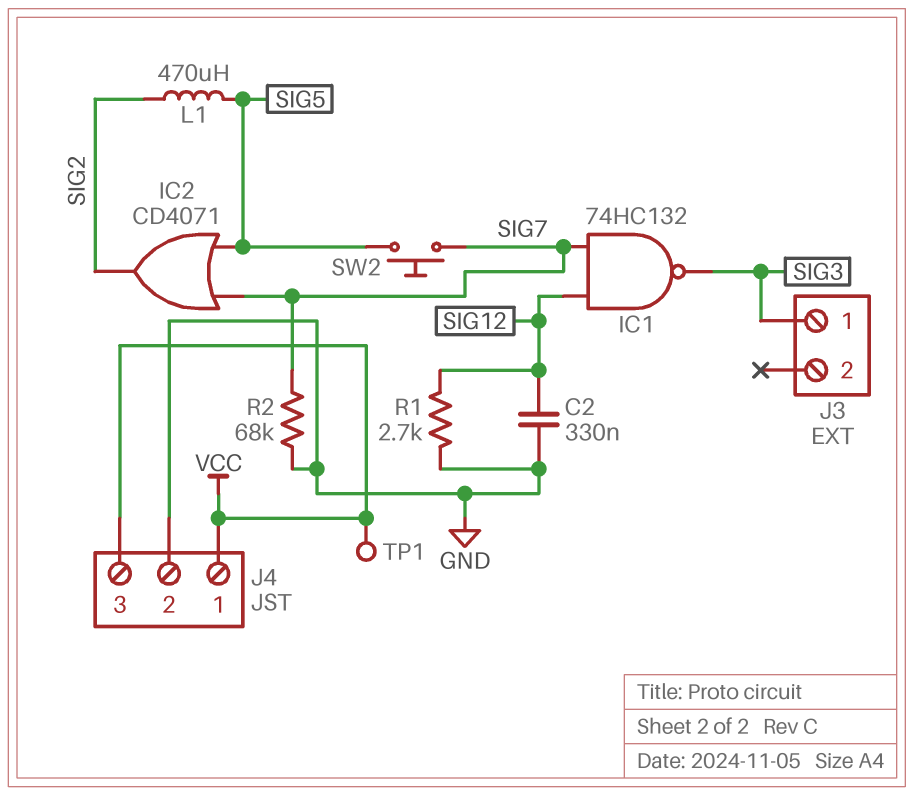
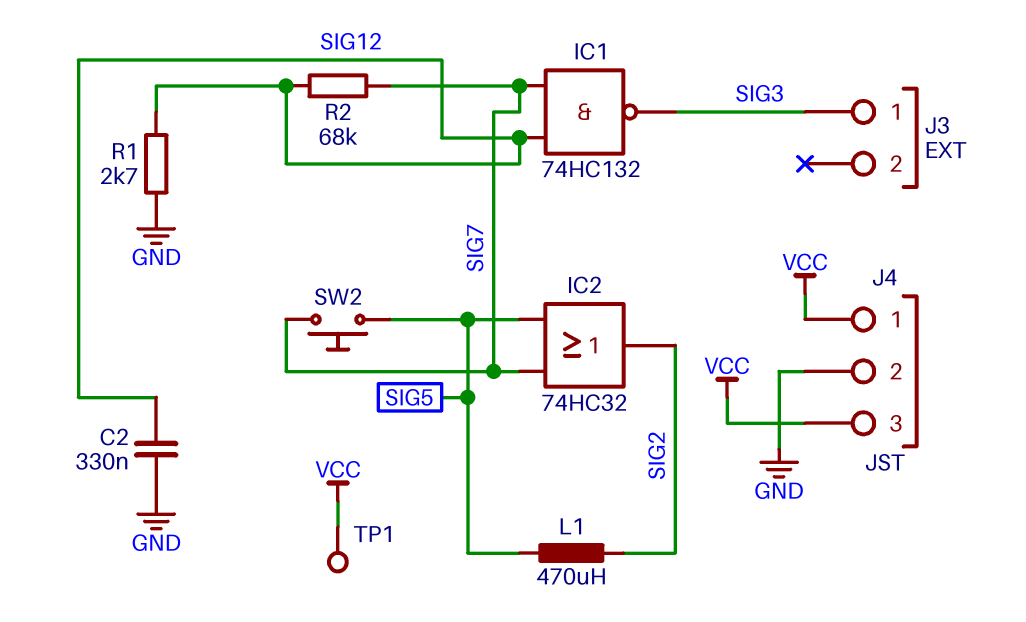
IC2: OR CD4071 (in SIG5, in SIG7, out SIG2) -> OR 74HC32 (in SIG5, in SIG7, out SIG2)
R2: 68k (GND, SIG7) -> 68k (SIG7, SIG12)

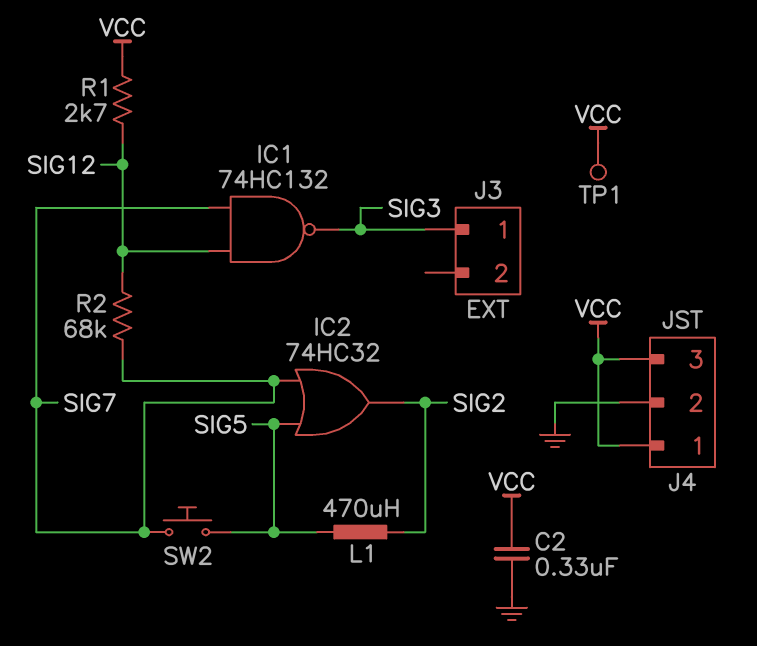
C2: 330nF (GND, SIG12) -> 330nF (GND, VCC)
R1: 2.7k (GND, SIG12) -> 2.7k (SIG12, VCC)

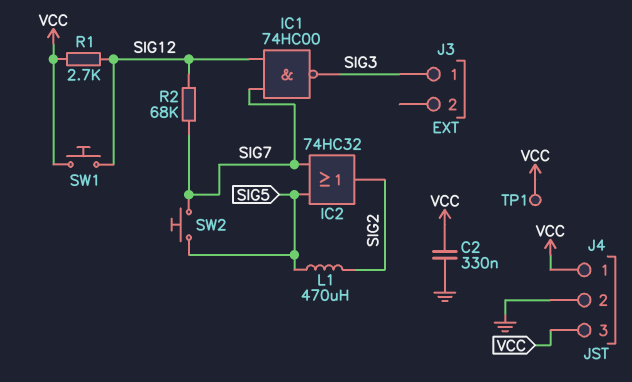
IC1: NAND 74HC132 (in SIG7, in SIG12, out SIG3) -> NAND 74HC00 (in SIG7, in SIG12, out SIG3)
SW1: none -> button (SIG12, VCC)

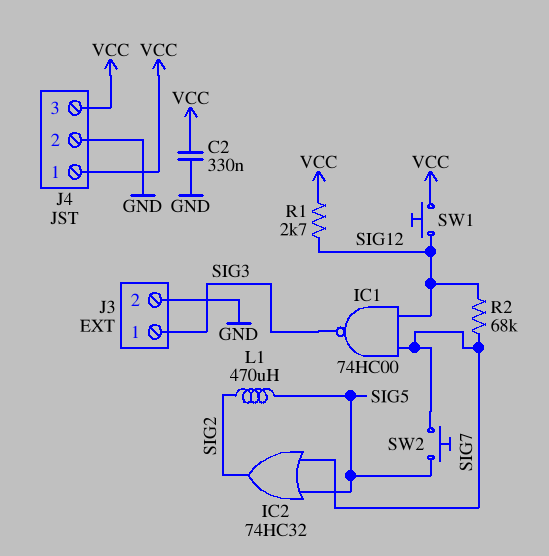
J3 pin 2: none -> GND
TP1: test point (VCC) -> none

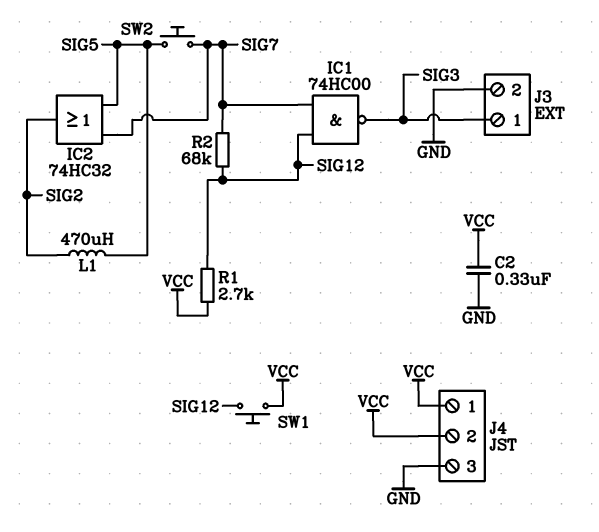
J4 pin 2: GND -> VCC
J4 pin 3: VCC -> GND

